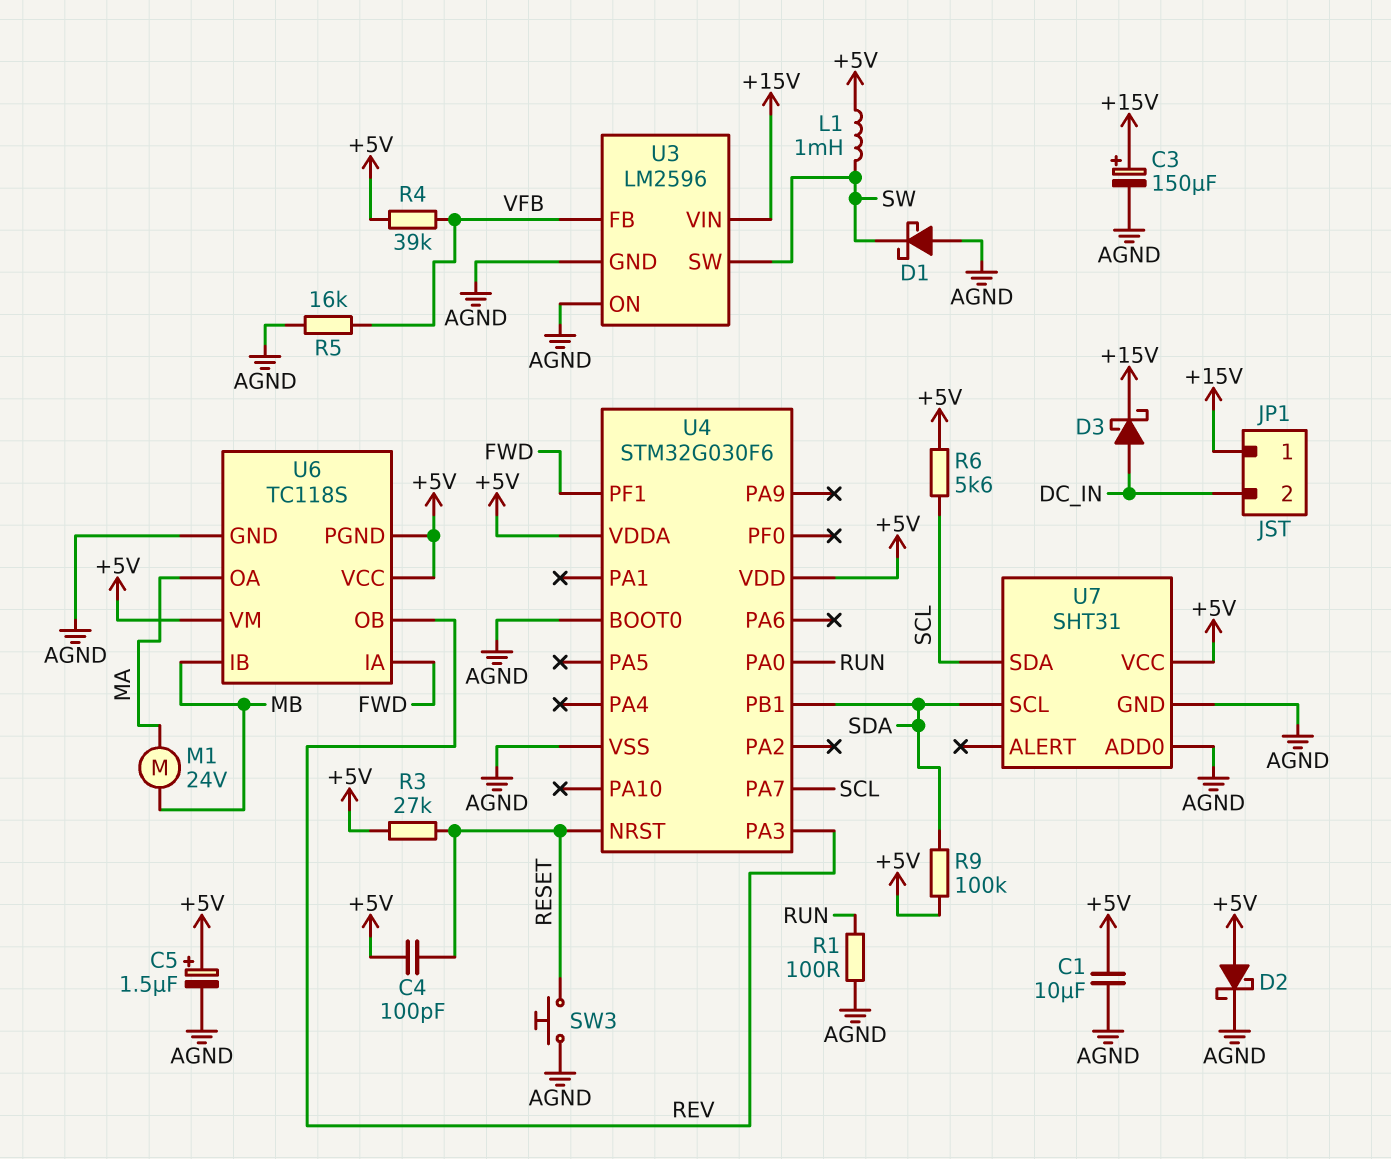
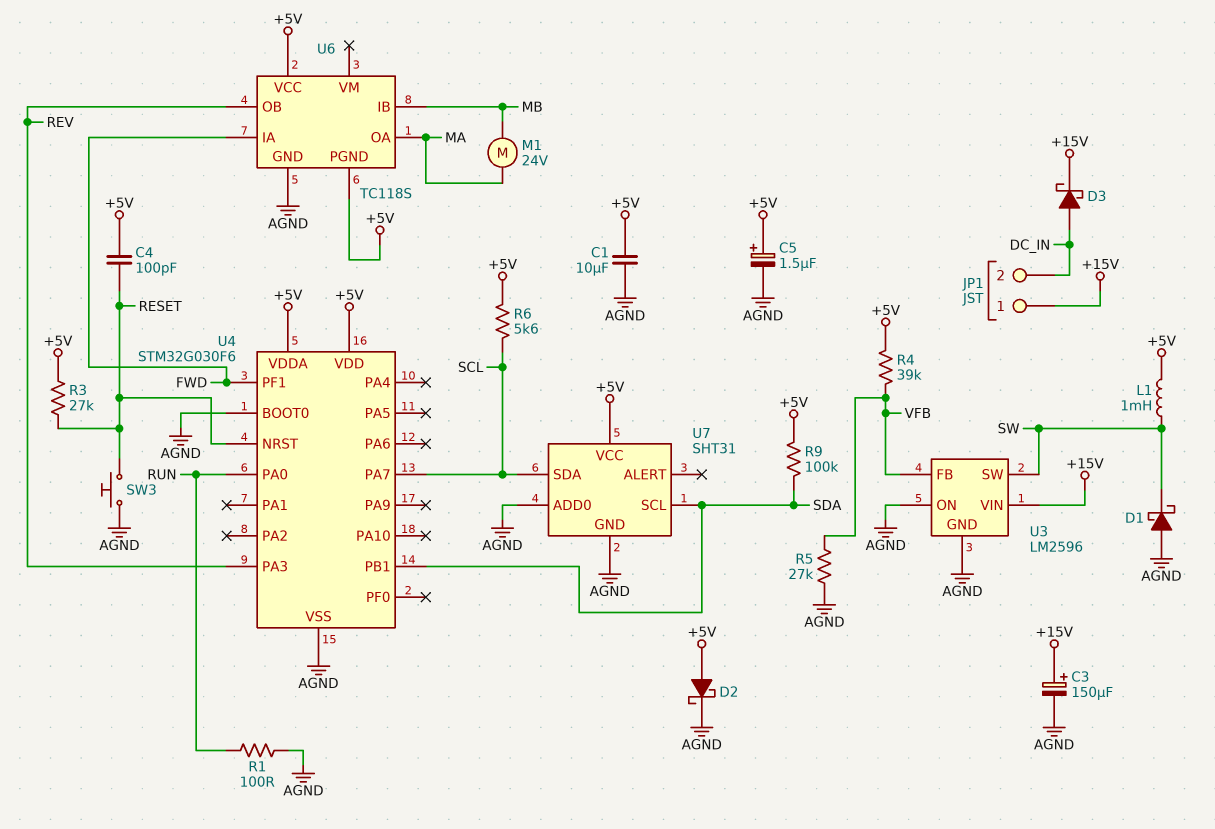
R5: 16k (AGND, VFB) -> 27k (AGND, VFB)
U6 pin VM: +5V -> none

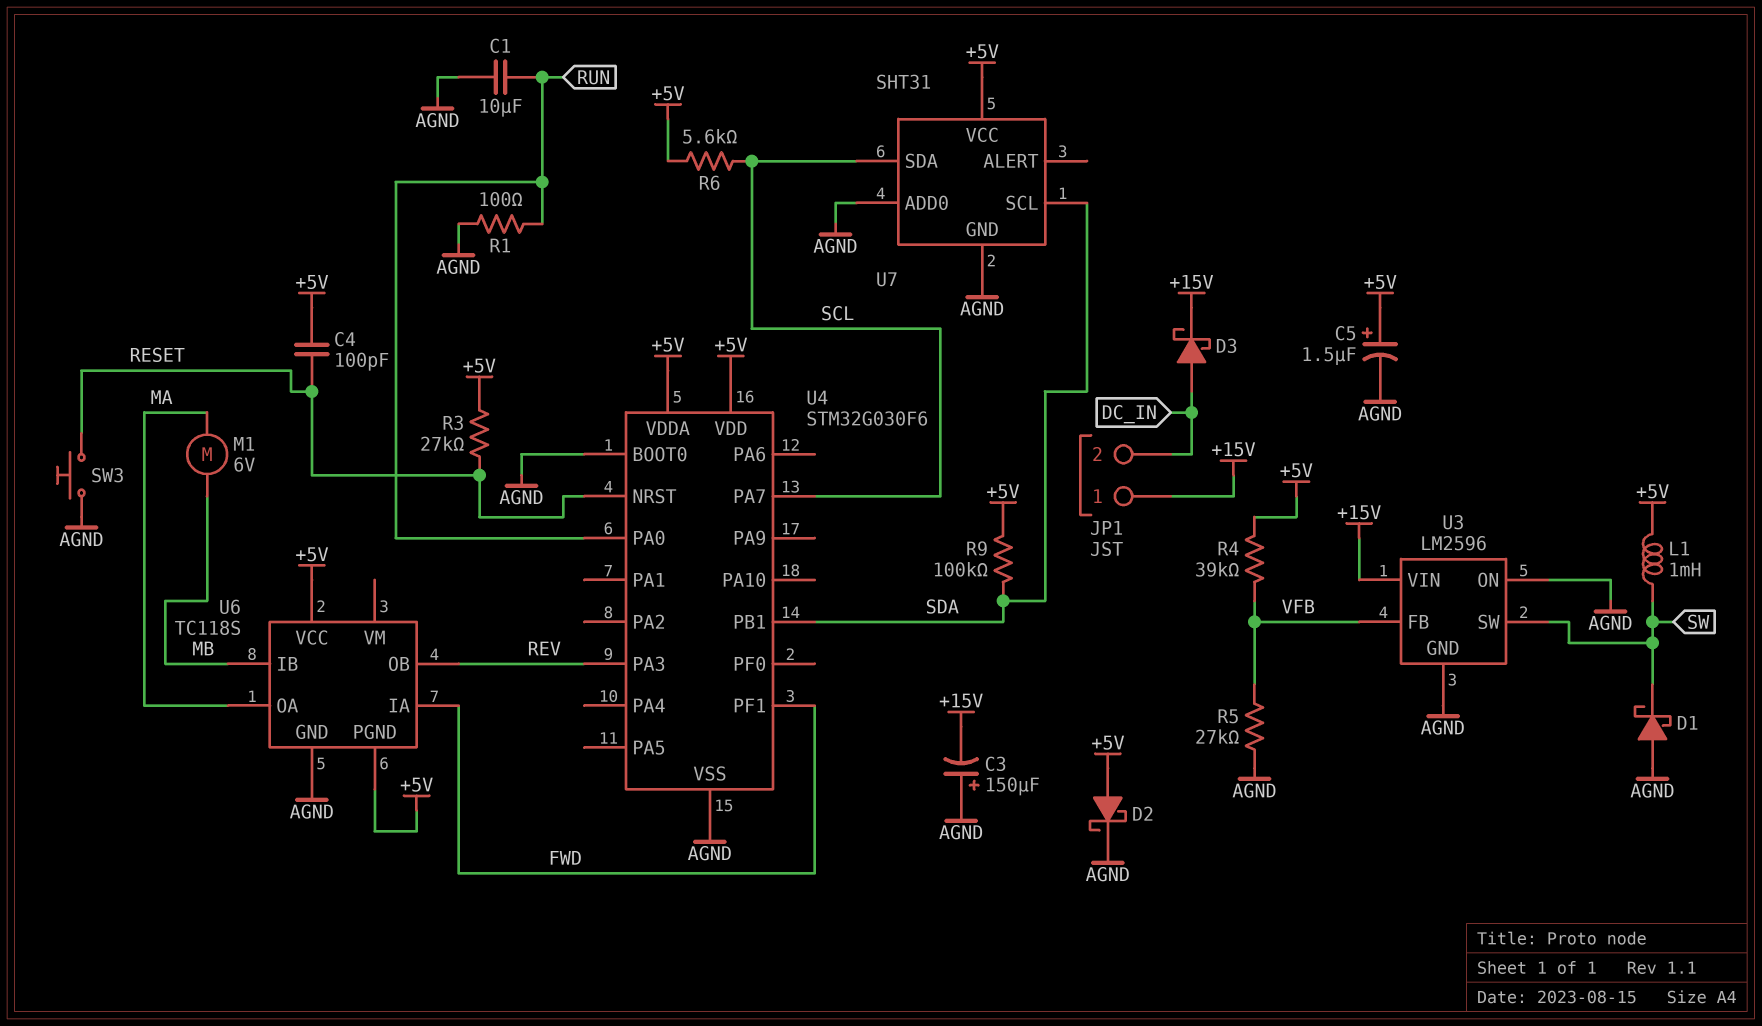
C1: 10uF (+5V, AGND) -> 10uF (AGND, RUN)
C3: 150uF (plus +15V, minus AGND) -> 150uF (plus AGND, minus +15V)
M1: motor 24V (MA, MB) -> motor 6V (MA, MB)

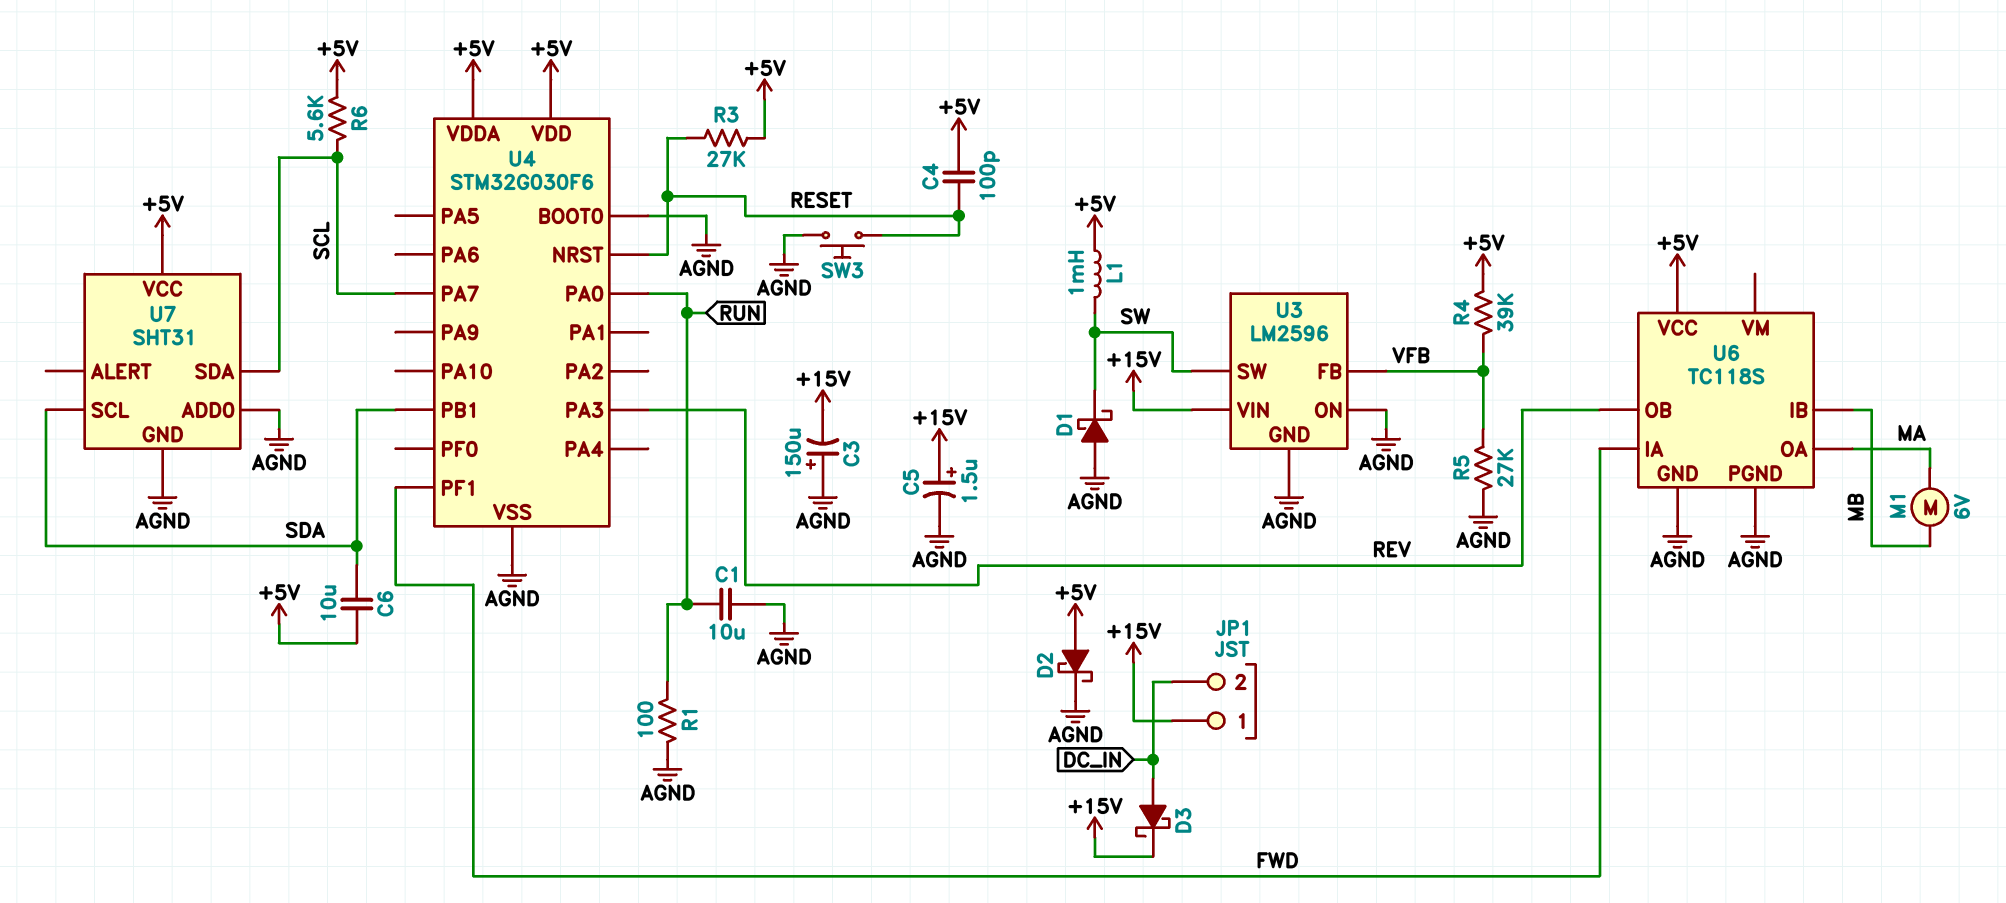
C5: 1.5uF (plus +5V, minus AGND) -> 1.5uF (plus +15V, minus AGND)
C6: none -> 10uF (+5V, SDA)
R9: 100k (+5V, SDA) -> none
U6 pin PGND: +5V -> AGND

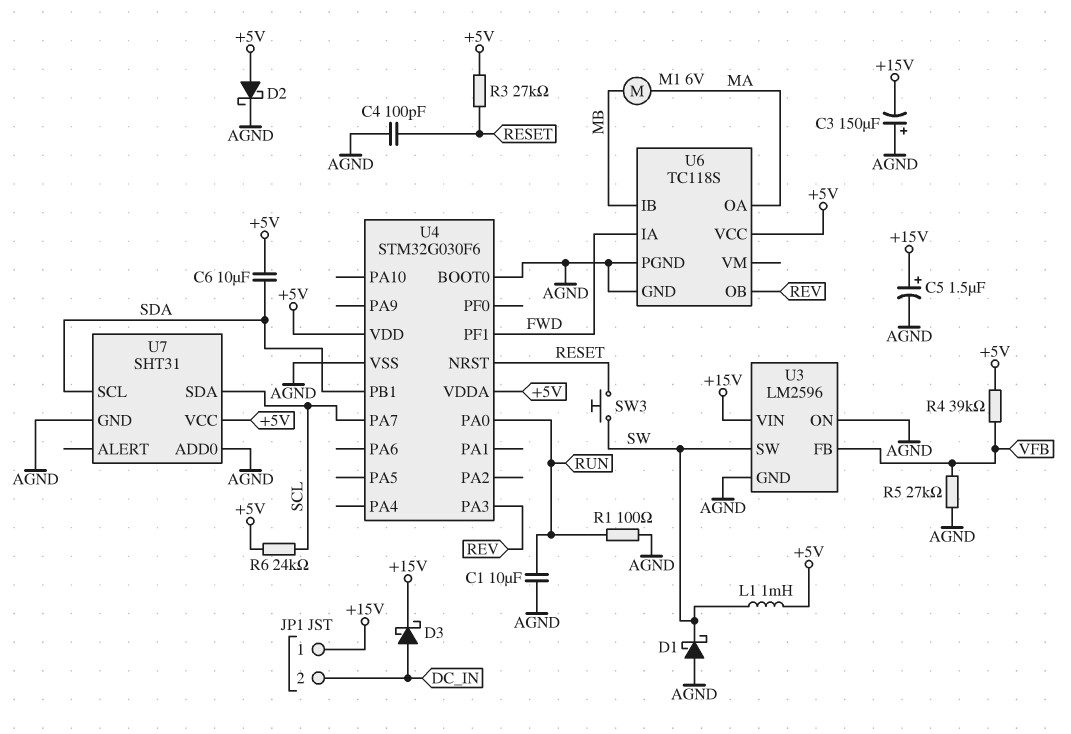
C4: 100pF (+5V, RESET) -> 100pF (AGND, RESET)
R6: 5.6k (+5V, SCL) -> 24k (+5V, SCL)
SW3: button (AGND, RESET) -> button (RESET, SW)

